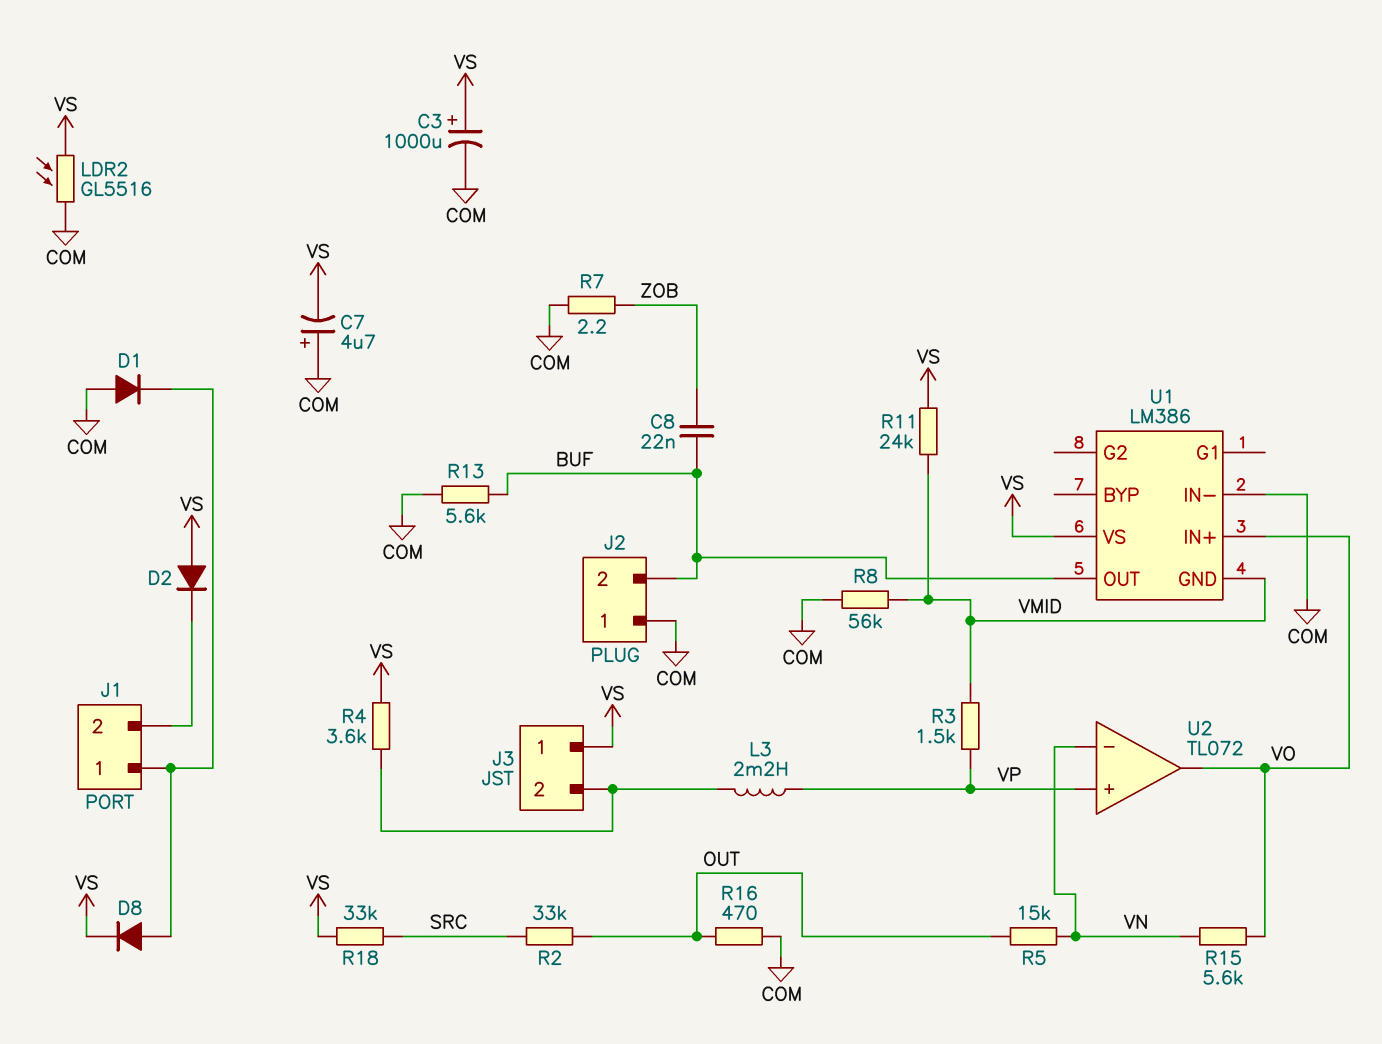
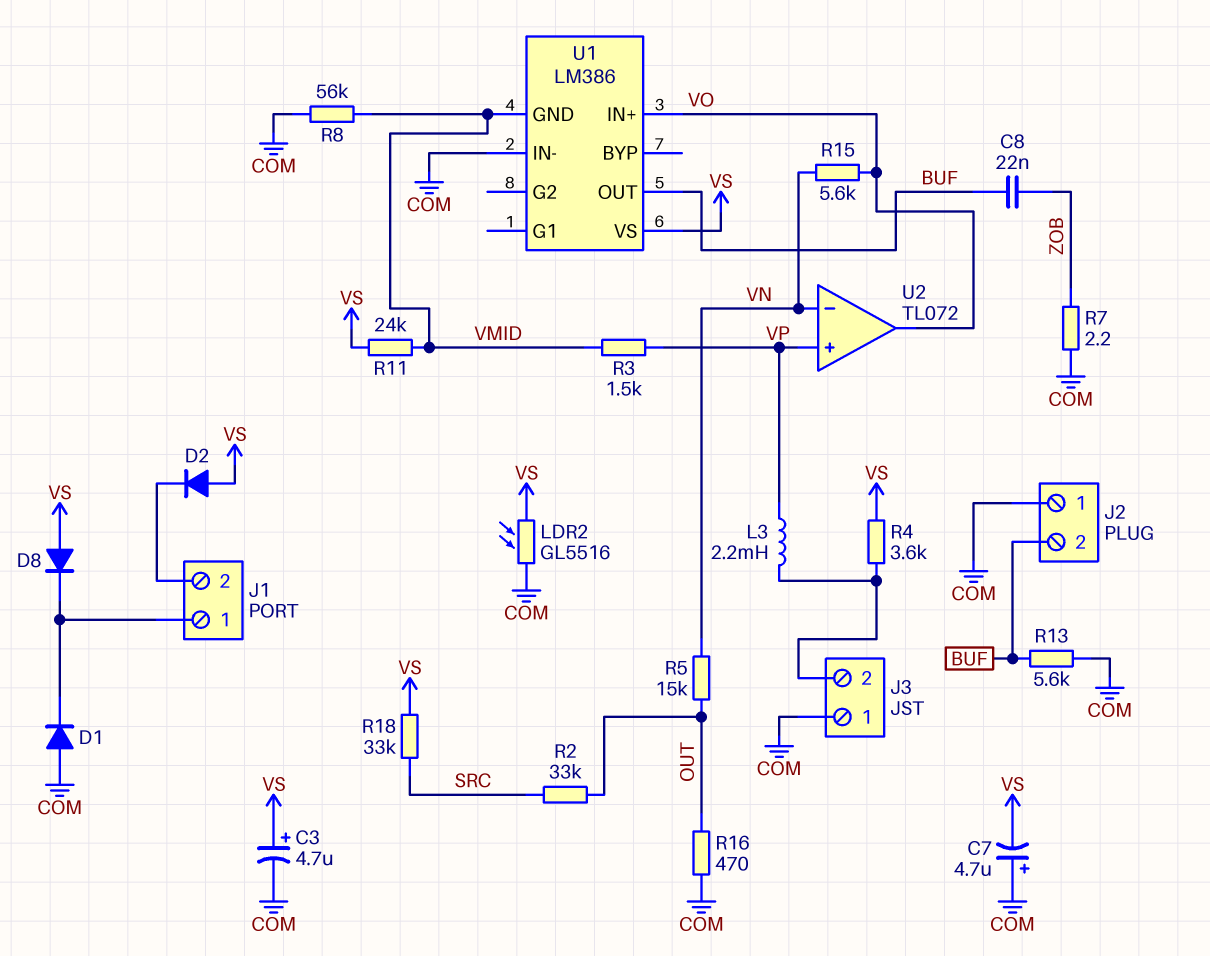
C3: 1000uF (plus VS, minus COM) -> 4.7uF (plus VS, minus COM)
D8: diode (A J1/1, K VS) -> diode (A VS, K J1/1)
J3 pin 1: VS -> COM

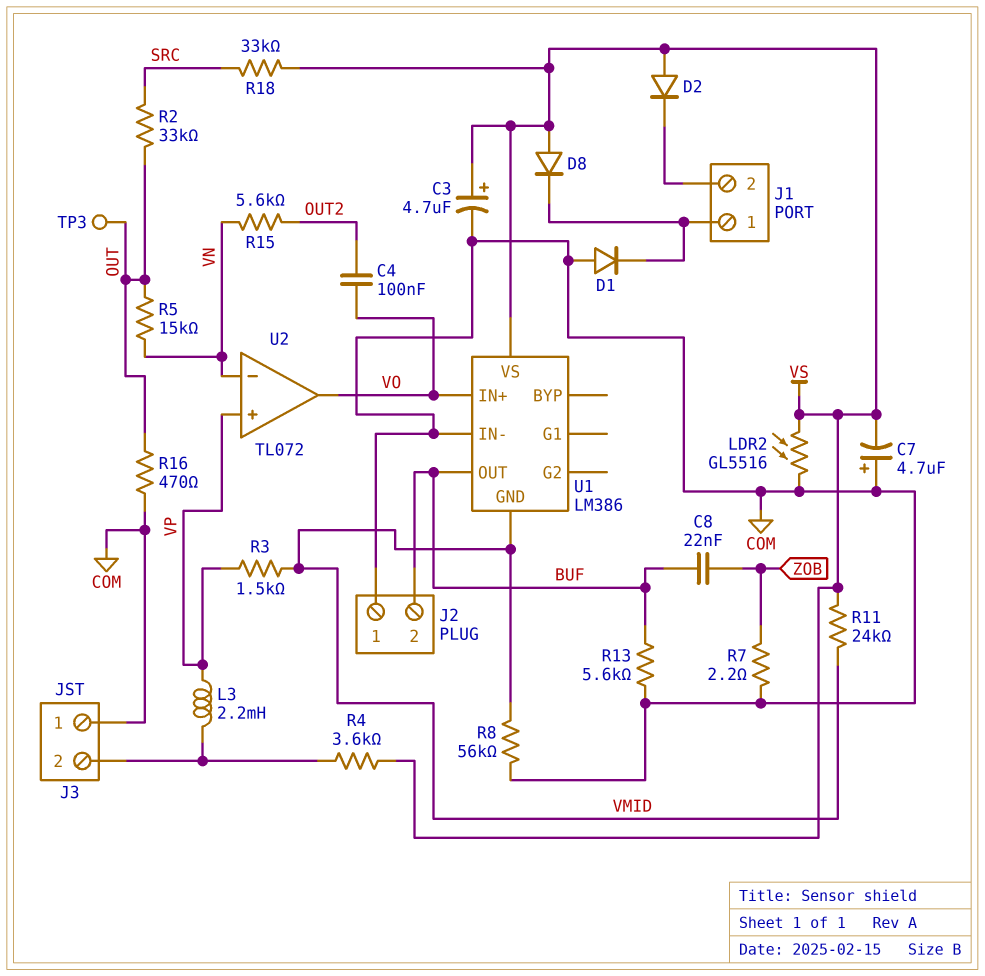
C4: none -> 100nF (OUT2, VO)
R15: 5.6k (VN, VO) -> 5.6k (OUT2, VN)
TP3: none -> test point (OUT)

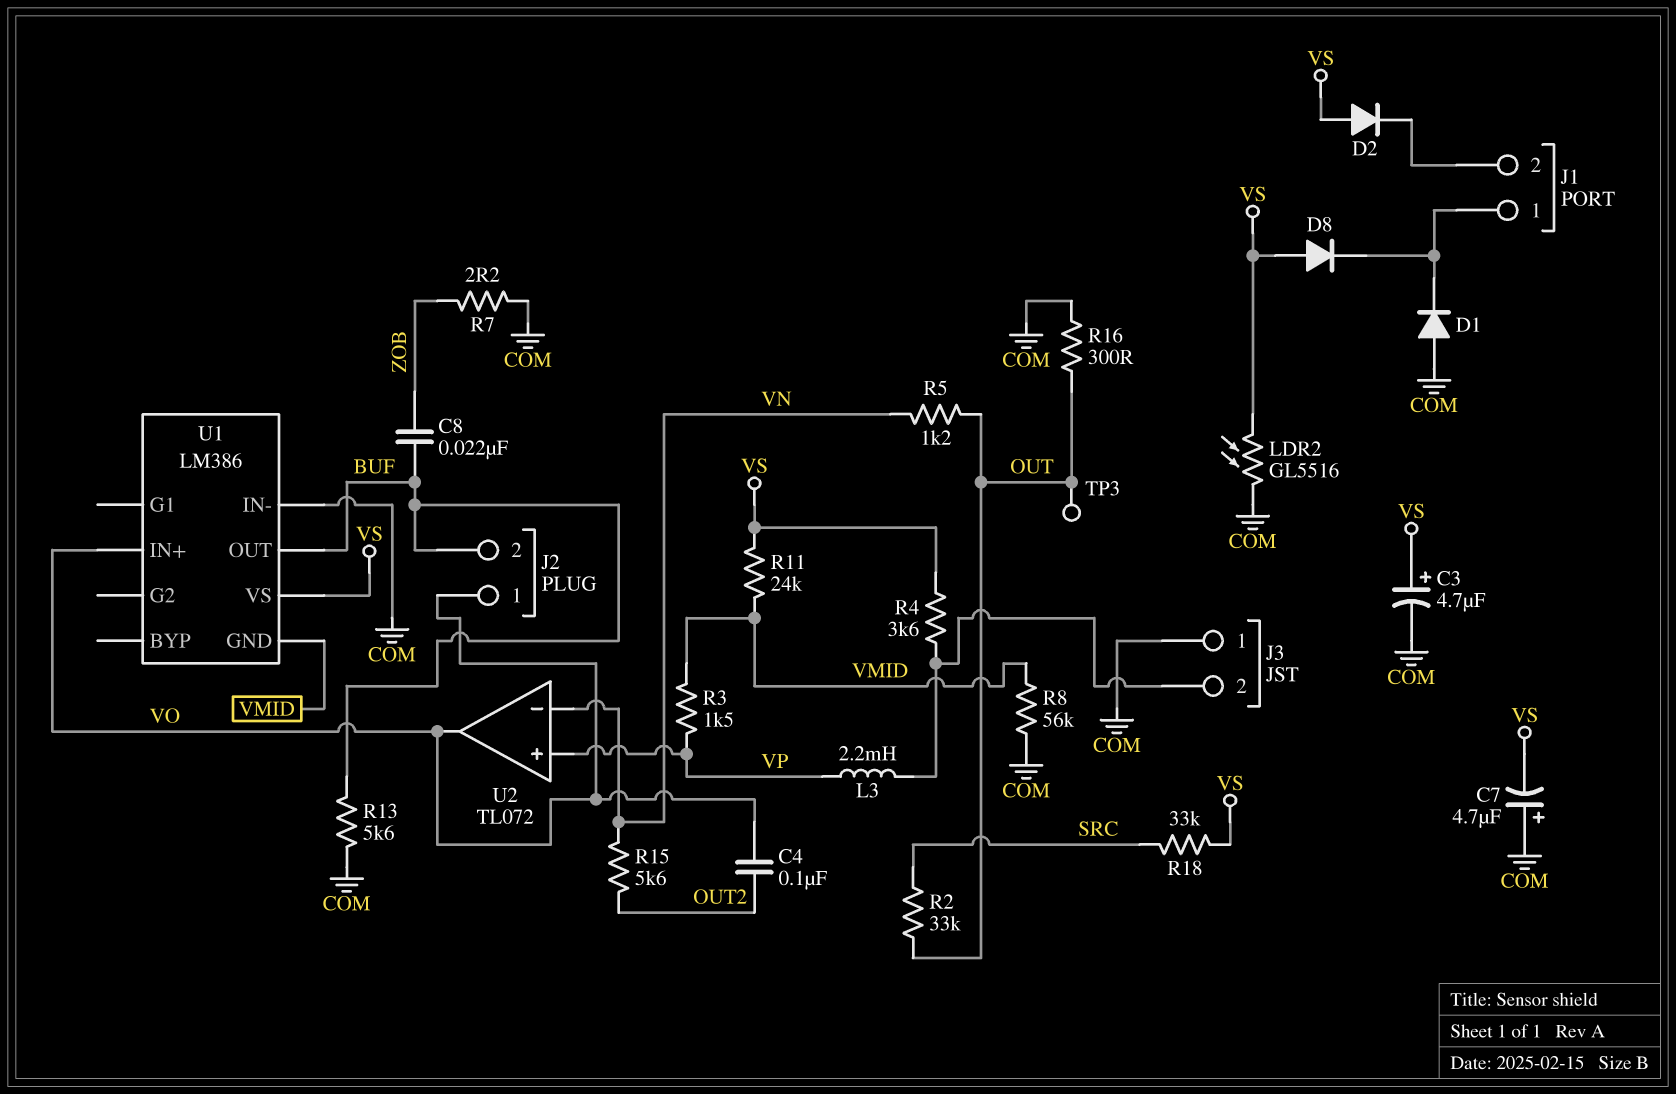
J2 pin 1: COM -> VO
R5: 15k (OUT, VN) -> 1.2k (OUT, VN)
R16: 470 (COM, OUT) -> 300 (COM, OUT)

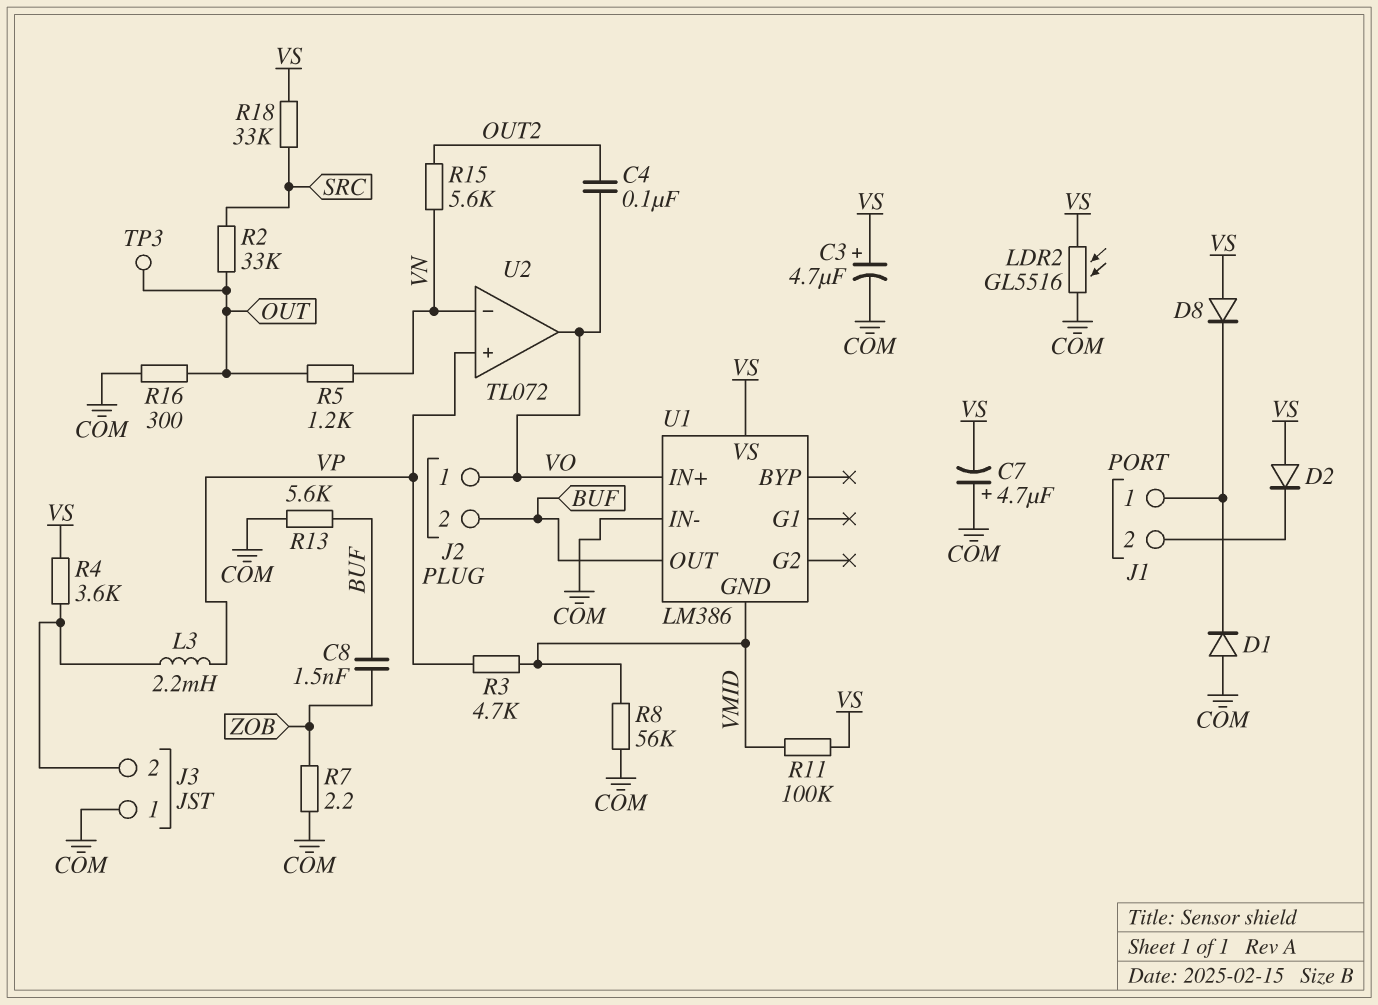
C8: 22nF (BUF, ZOB) -> 1.5nF (BUF, ZOB)
R3: 1.5k (VMID, VP) -> 4.7k (VMID, VP)
R11: 24k (VMID, VS) -> 100k (VMID, VS)

